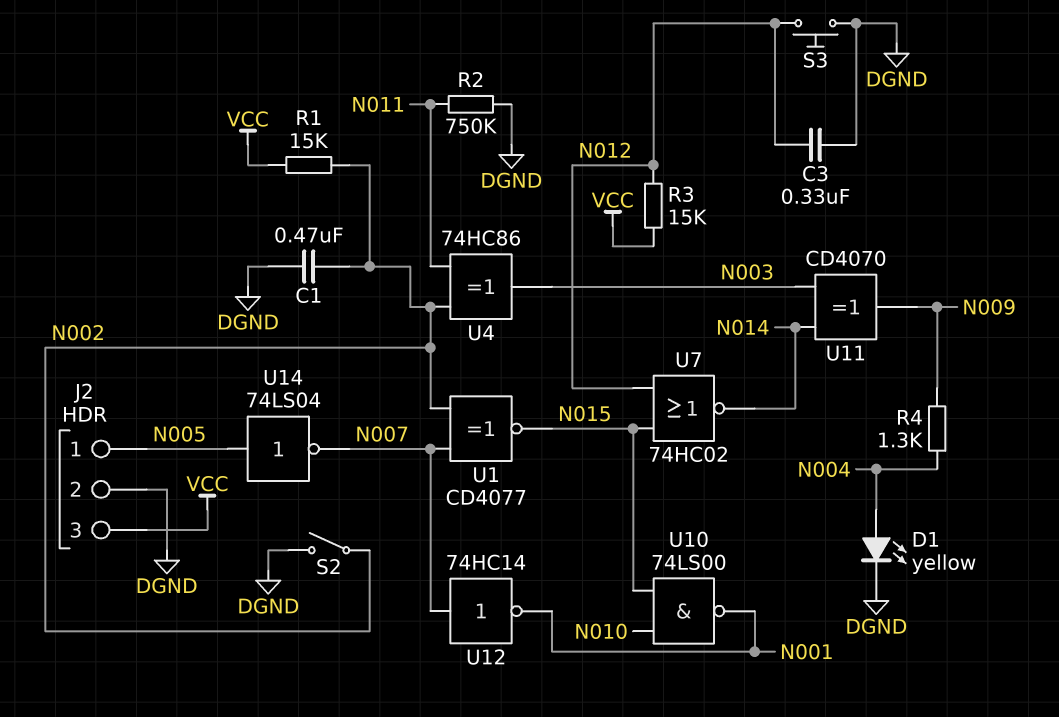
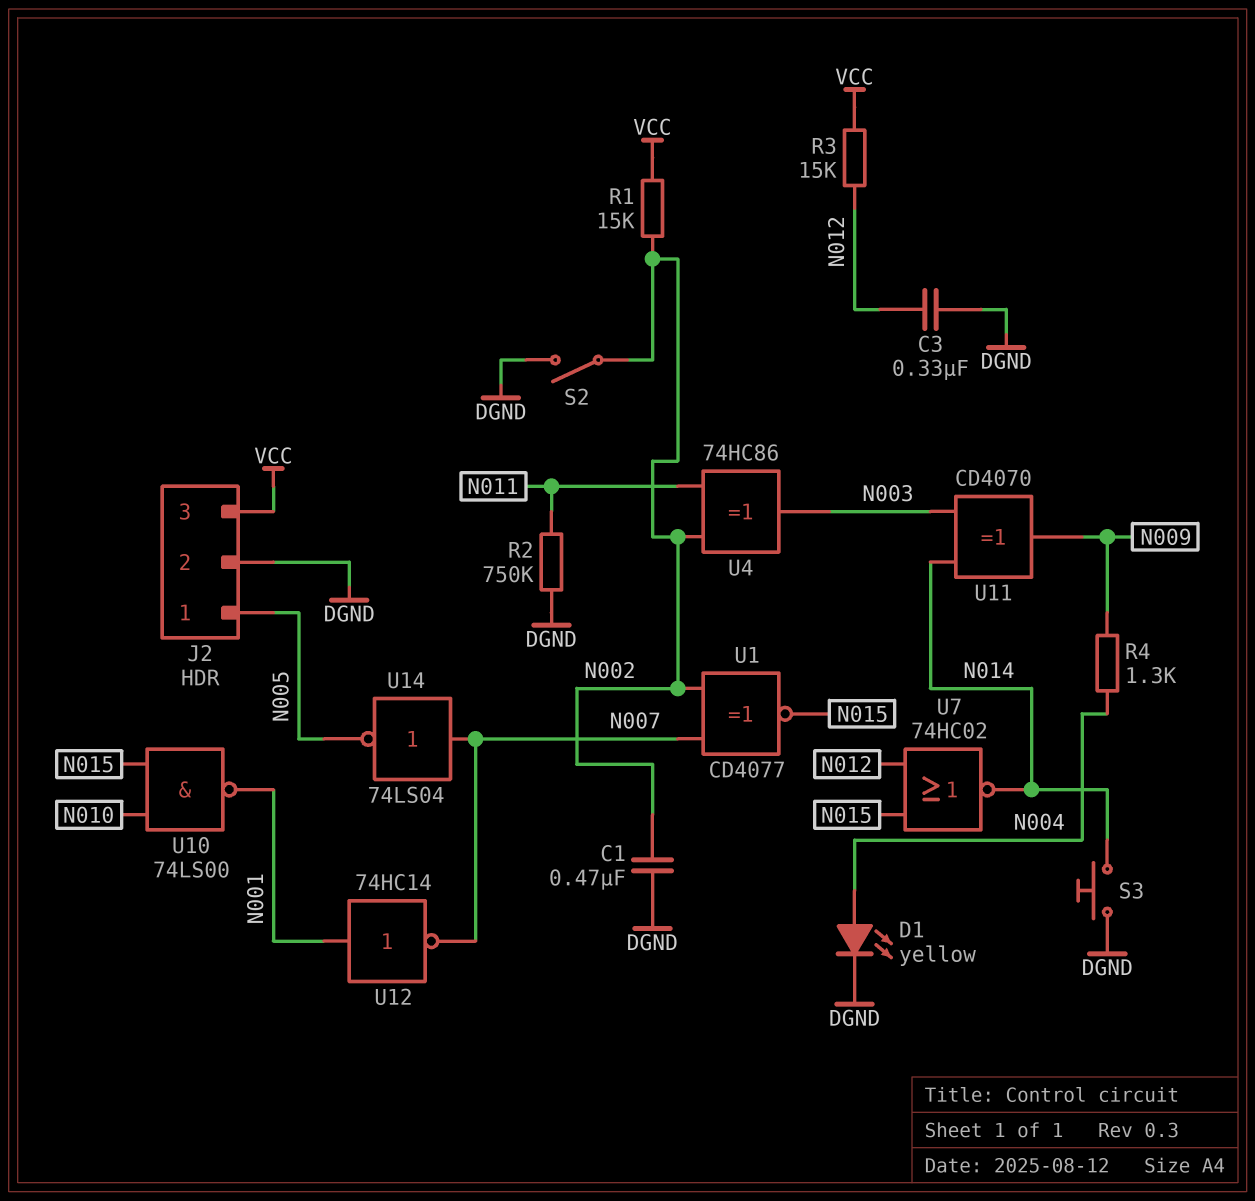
S3: button (DGND, N012) -> button (DGND, N014)
U12: NOT 74HC14 (in N007, out N001) -> NOT 74HC14 (in N001, out N007)
U14: NOT 74LS04 (in N005, out N007) -> NOT 74LS04 (in N007, out N005)

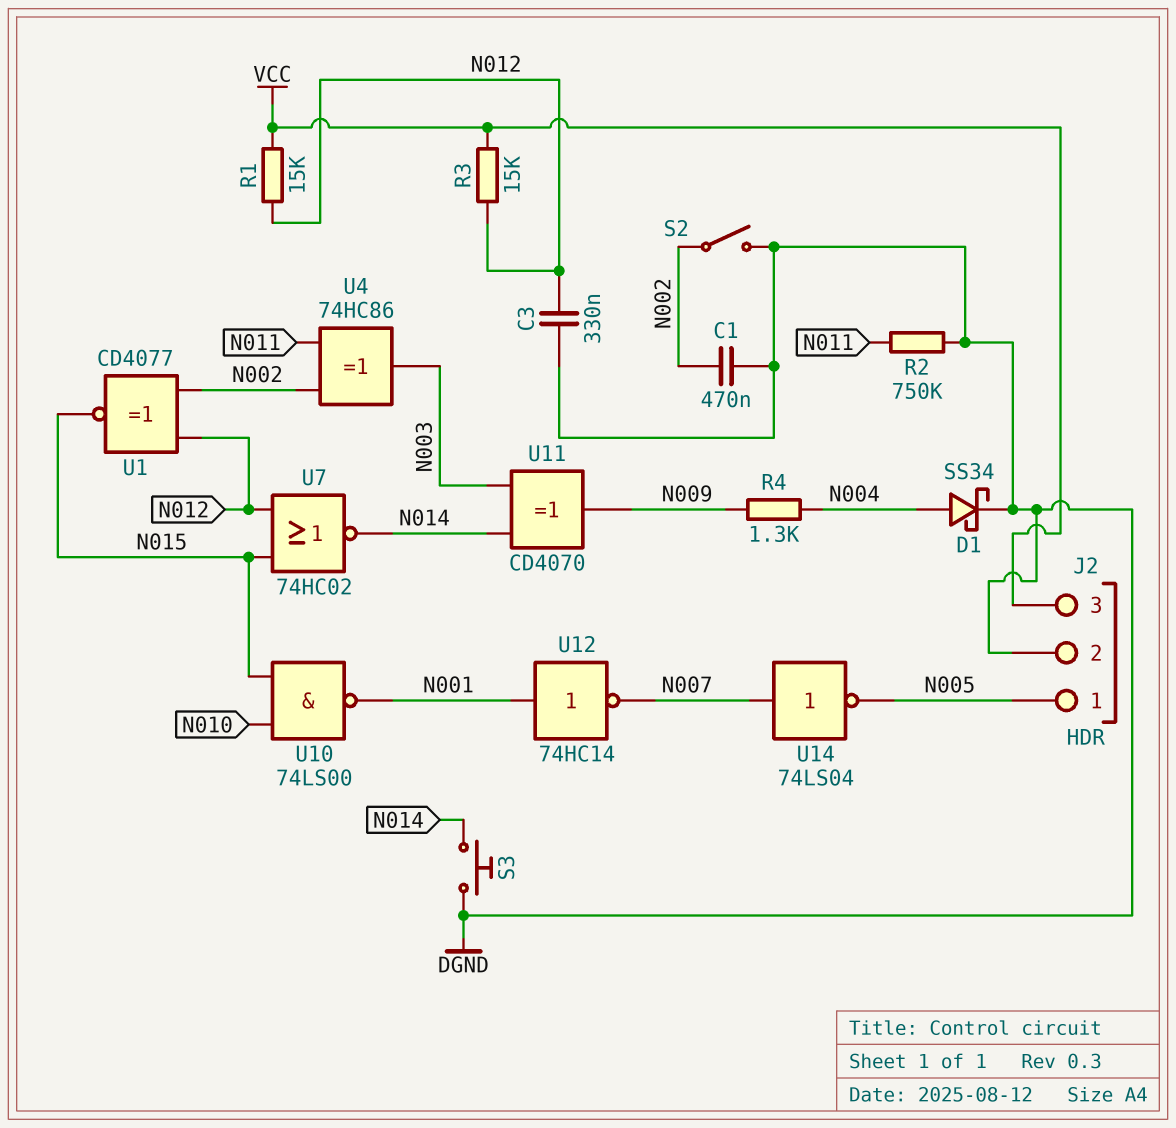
D1: LED yellow (A N004, K DGND) -> schottky SS34 (A N004, K DGND)
R1: 15k (N002, VCC) -> 15k (N012, VCC)
U1: XNOR CD4077 (in N002, in N007, out N015) -> XNOR CD4077 (in N002, in N012, out N015)

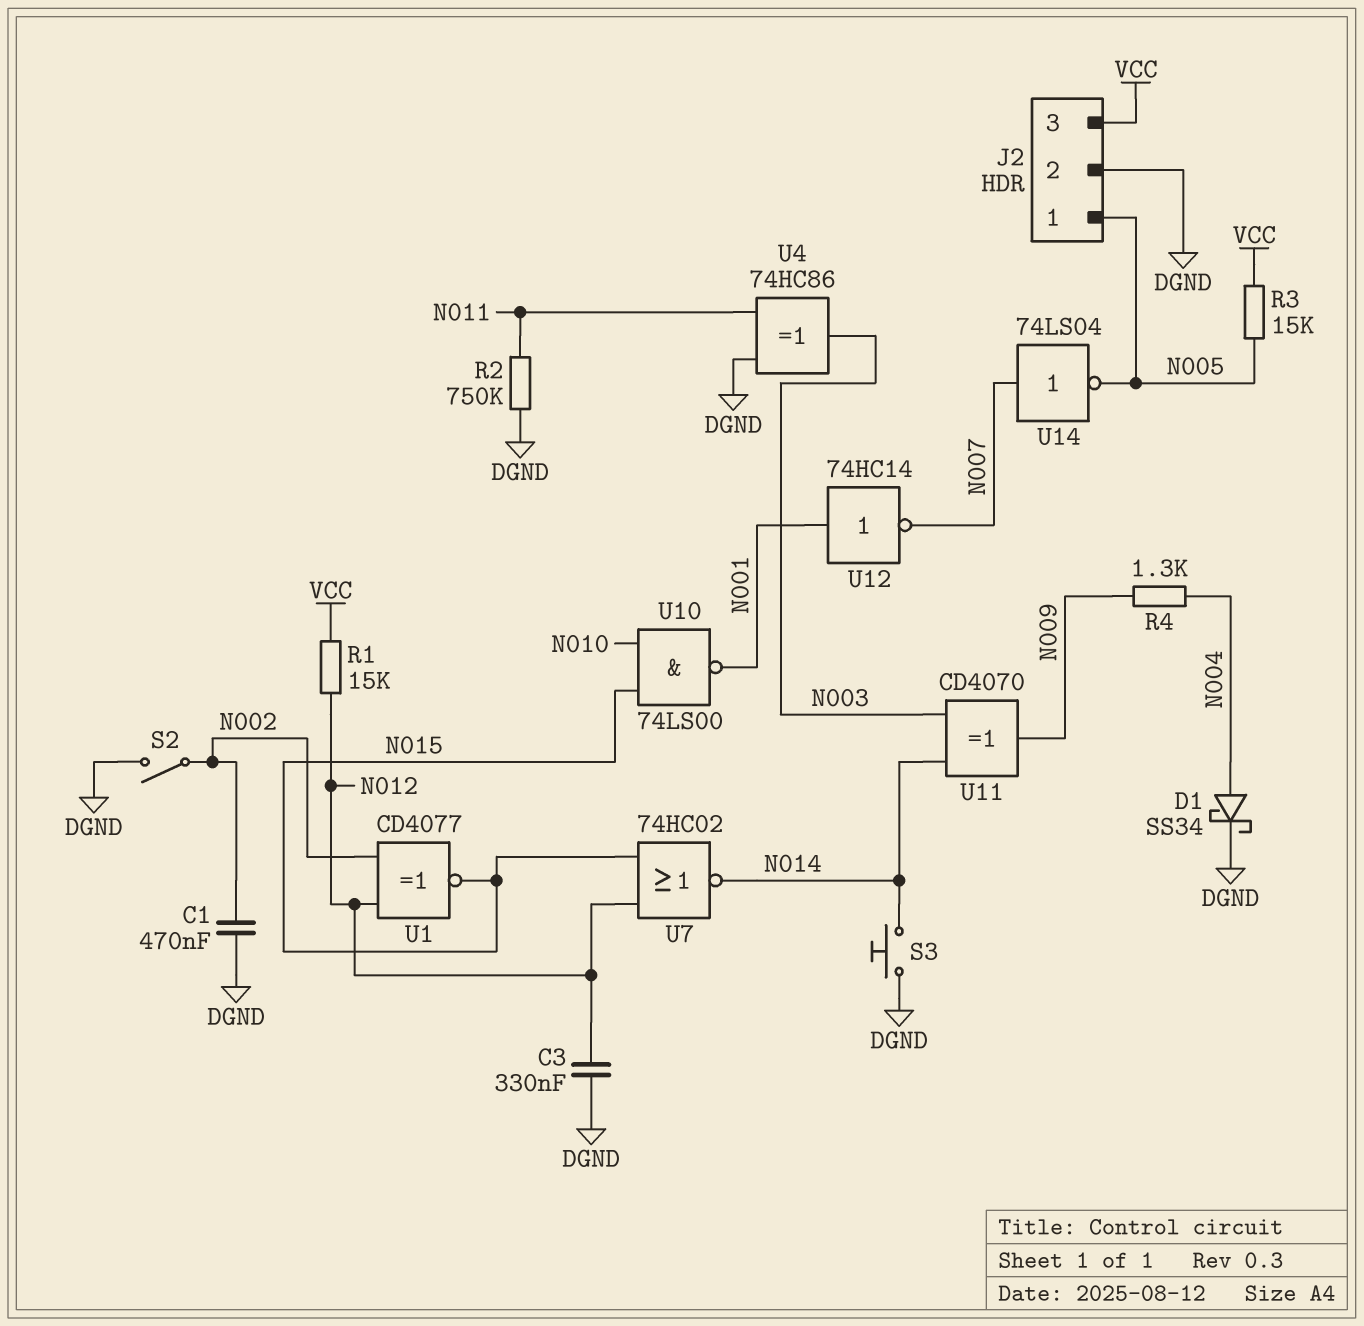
R3: 15k (N012, VCC) -> 15k (N005, VCC)
U4: XOR 74HC86 (in N002, in N011, out N003) -> XOR 74HC86 (in DGND, in N011, out N003)

